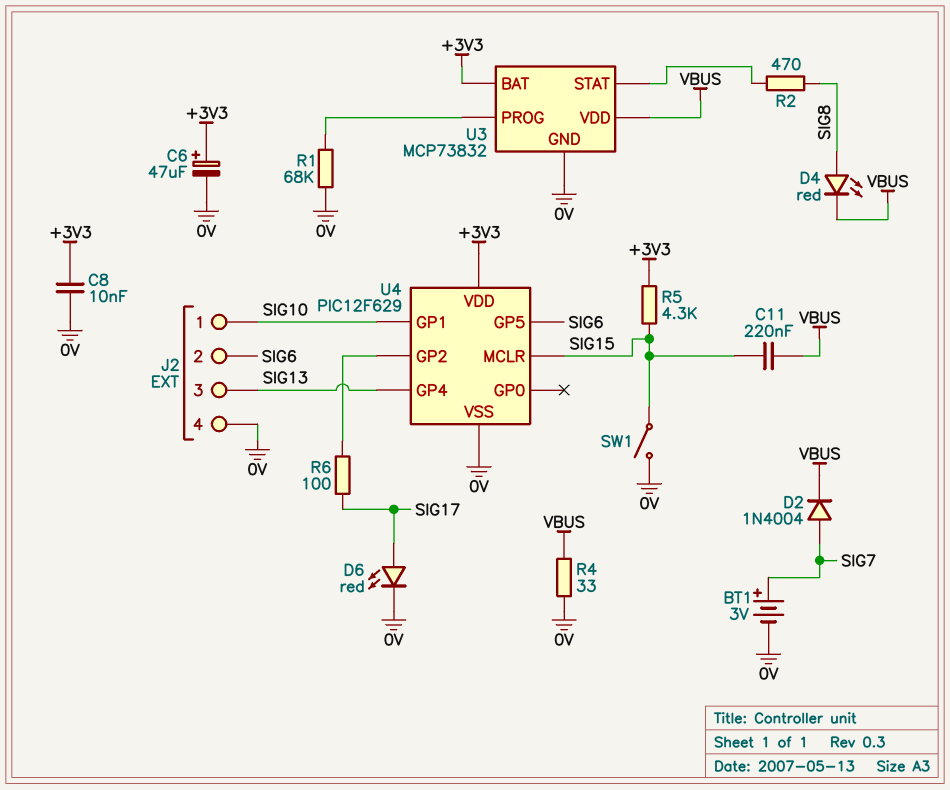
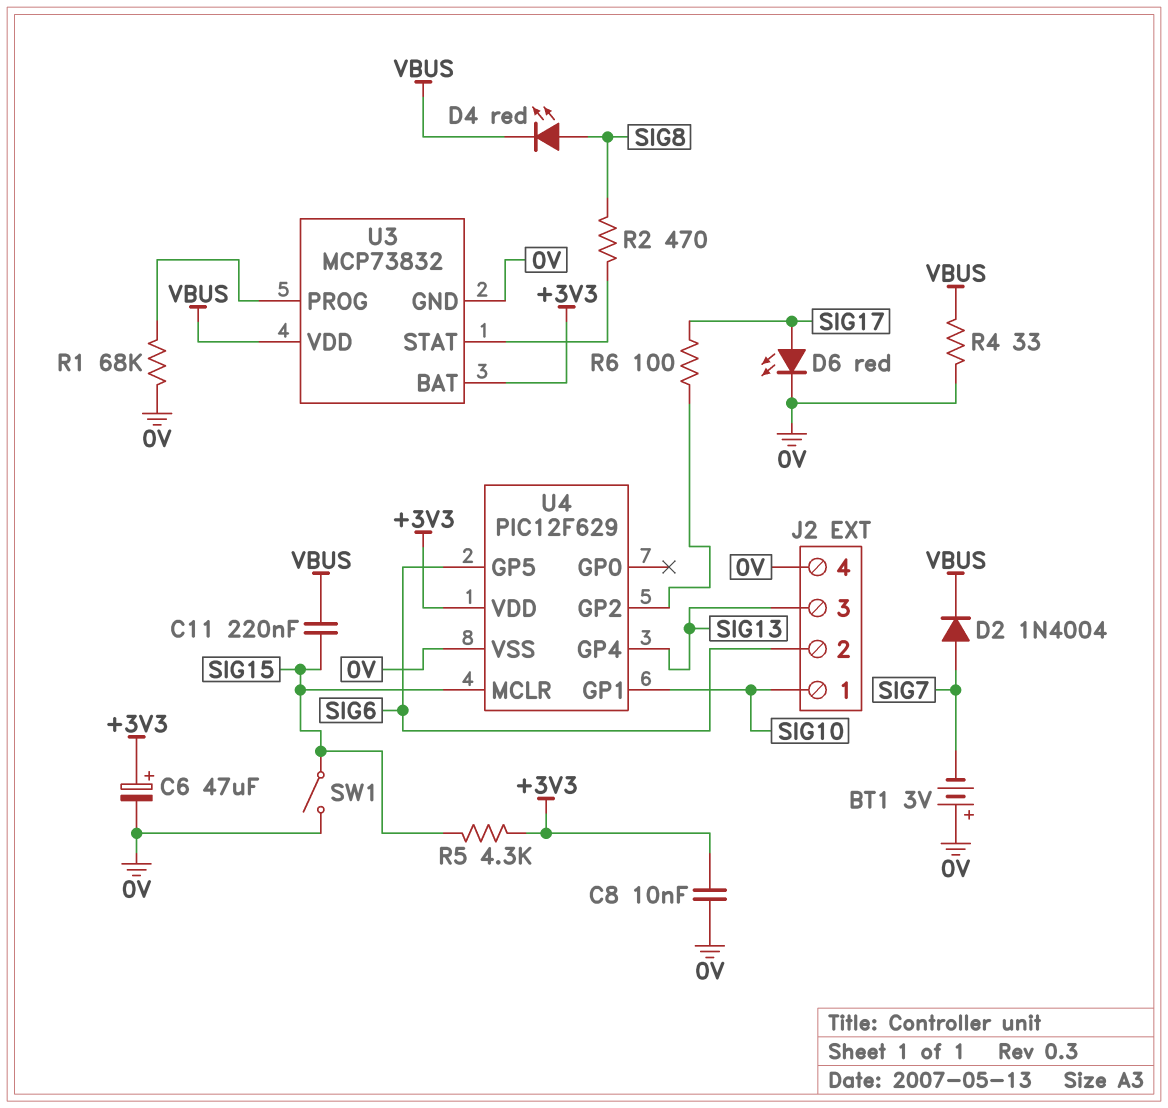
BT1: 3V (plus SIG7, minus 0V) -> 3V (plus 0V, minus SIG7)

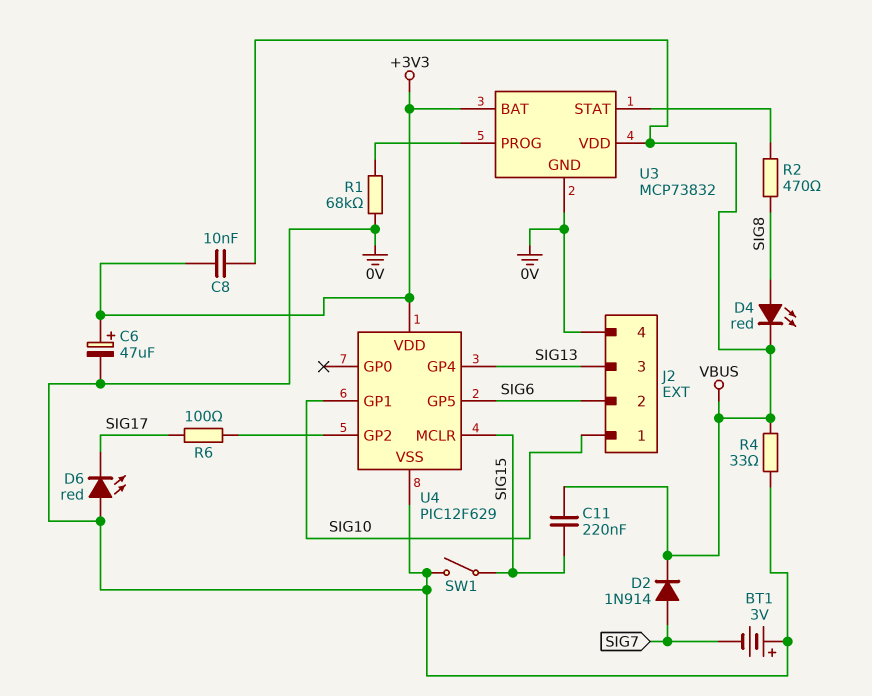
C8: 10nF (+3V3, 0V) -> 10nF (+3V3, VBUS)
D2: diode 1N4004 (A SIG7, K VBUS) -> diode 1N914 (A SIG7, K VBUS)
D6: LED red (A SIG17, K 0V) -> LED red (A 0V, K SIG17)
R5: 4.3k (+3V3, SIG15) -> none

